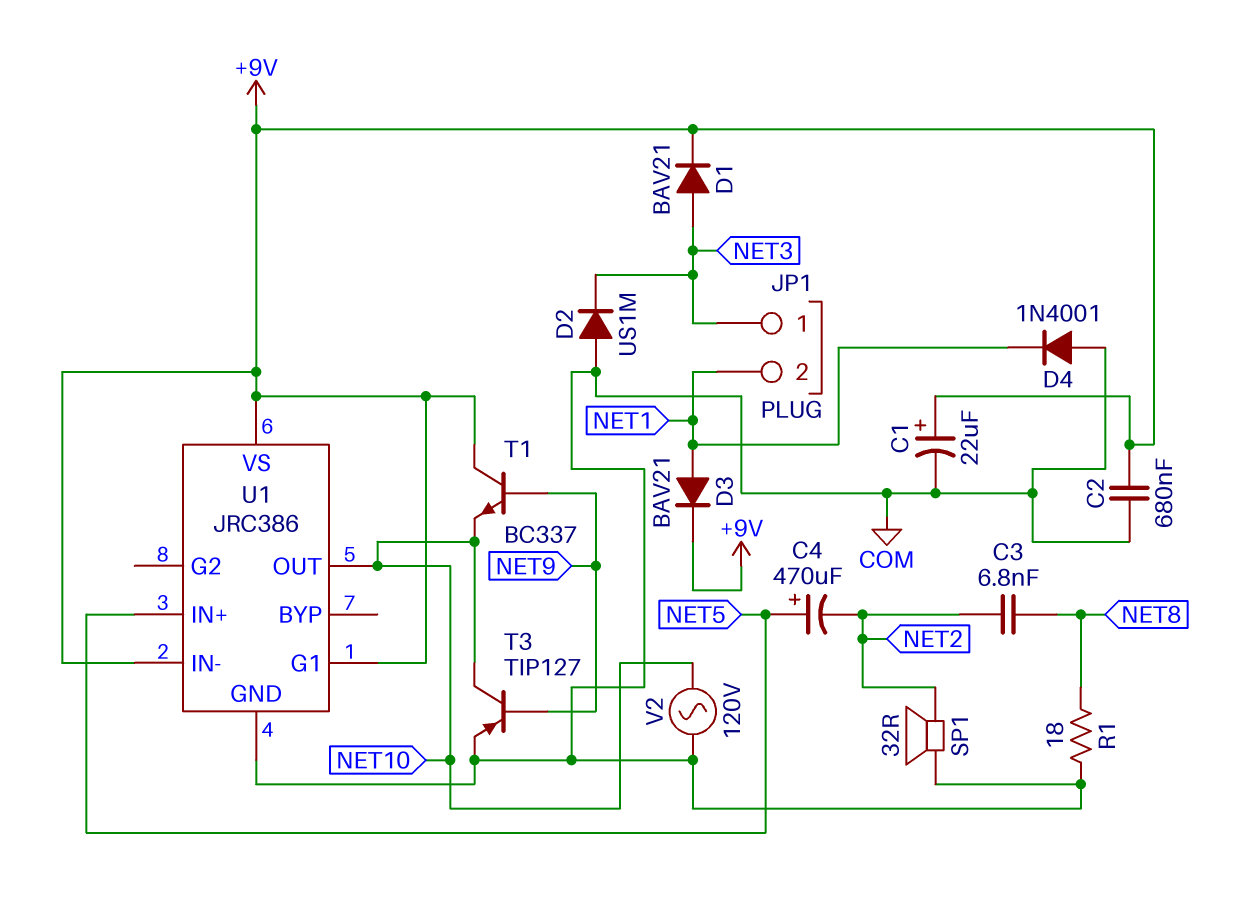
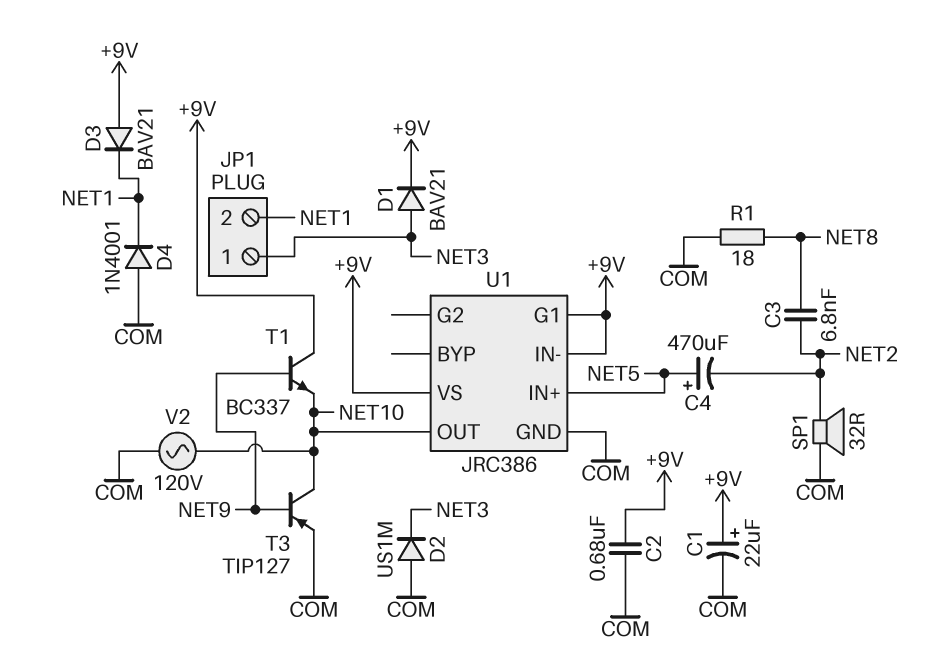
D3: diode BAV21 (A NET1, K +9V) -> diode BAV21 (A +9V, K NET1)

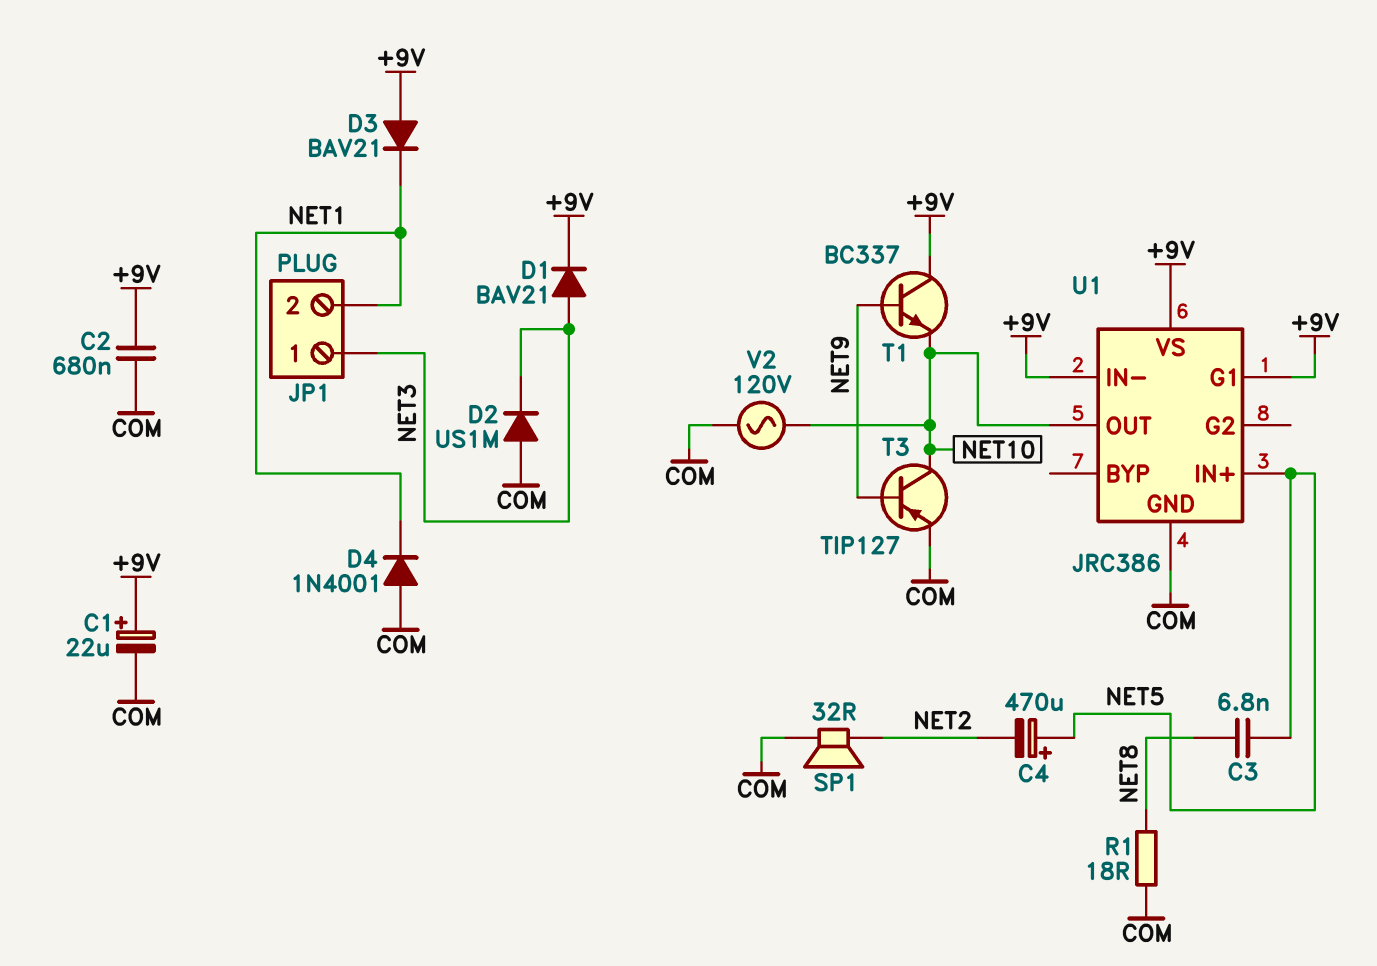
C3: 6.8nF (NET2, NET8) -> 6.8nF (NET5, NET8)

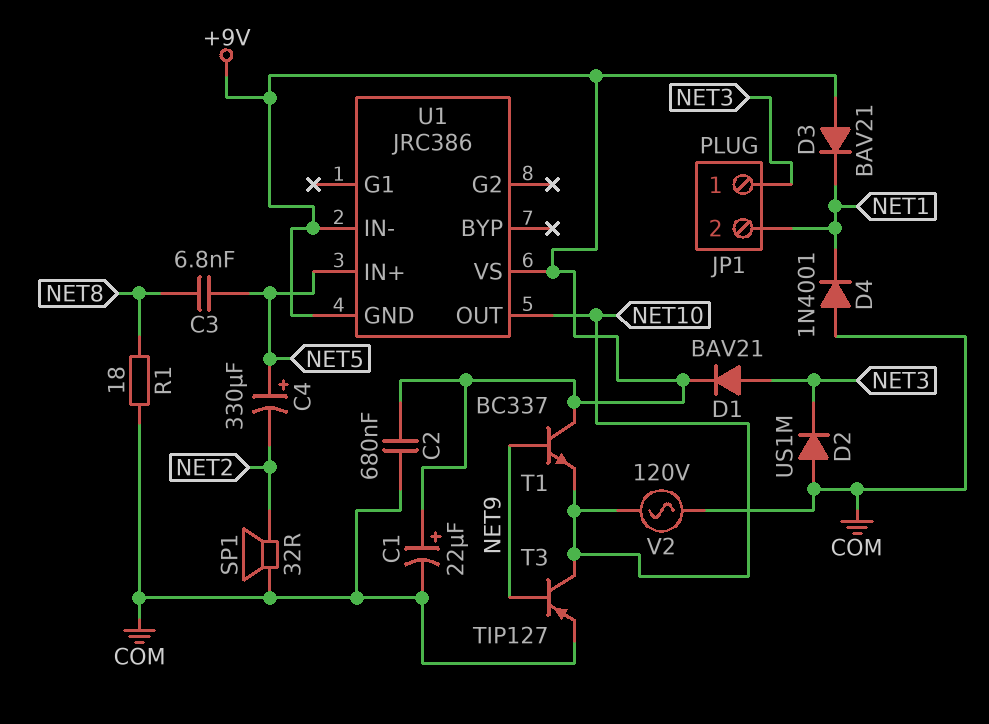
C4: 470uF (plus NET5, minus NET2) -> 330uF (plus NET5, minus NET2)
U1 pin G1: +9V -> none
U1 pin GND: COM -> +9V

